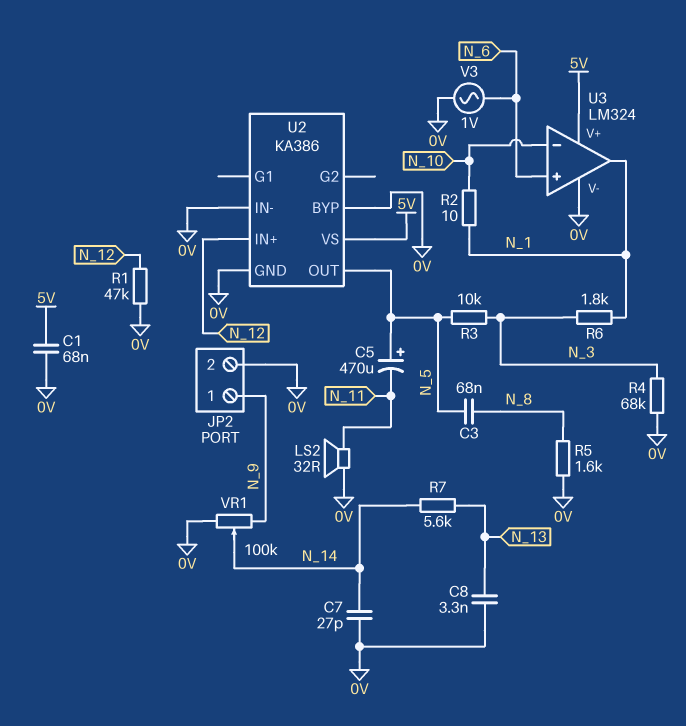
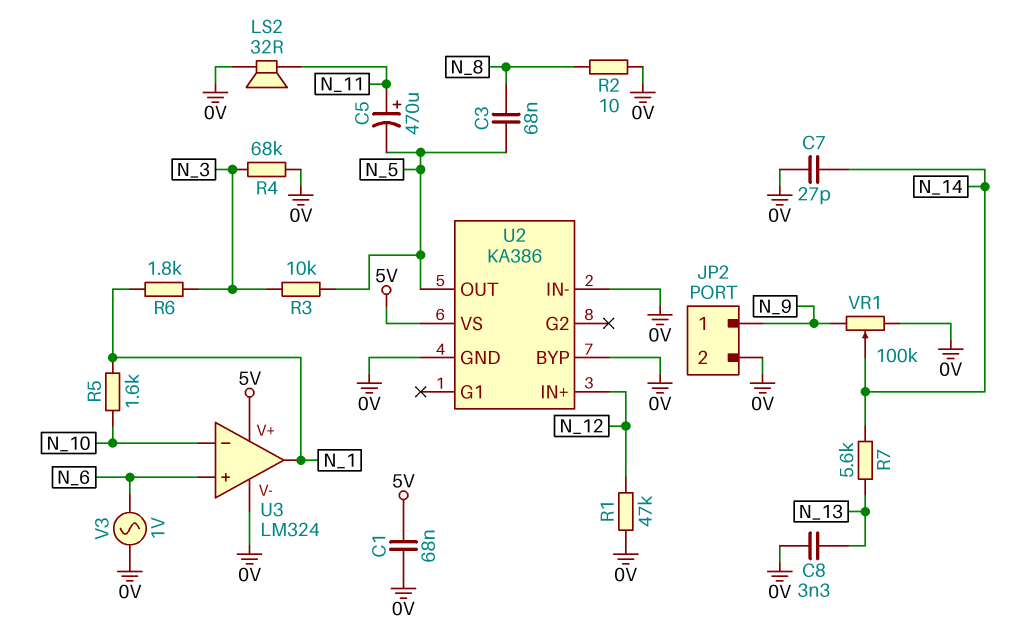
C5: 470uF (plus N_5, minus N_11) -> 470uF (plus N_11, minus N_5)
R2: 10 (N_1, N_10) -> 10 (0V, N_8)
R5: 1.6k (0V, N_8) -> 1.6k (N_1, N_10)

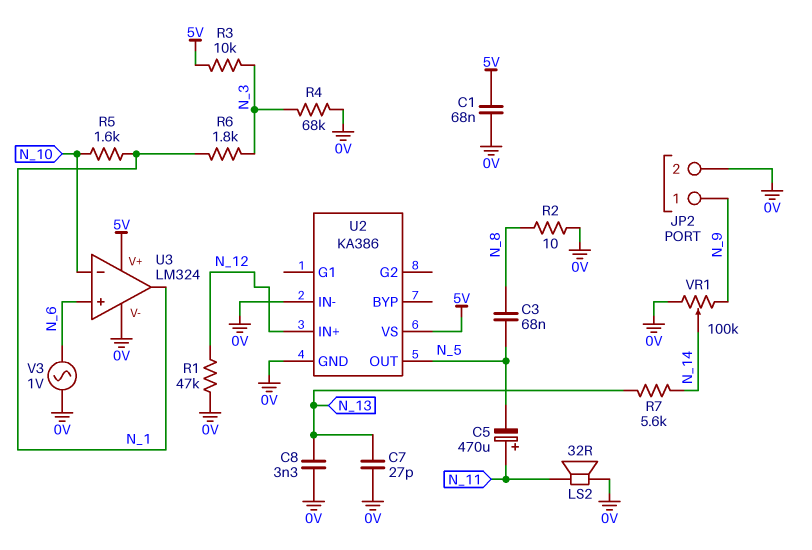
C7: 27pF (0V, N_14) -> 27pF (0V, N_13)
R3: 10k (N_3, N_5) -> 10k (5V, N_3)
U2 pin BYP: 0V -> none

